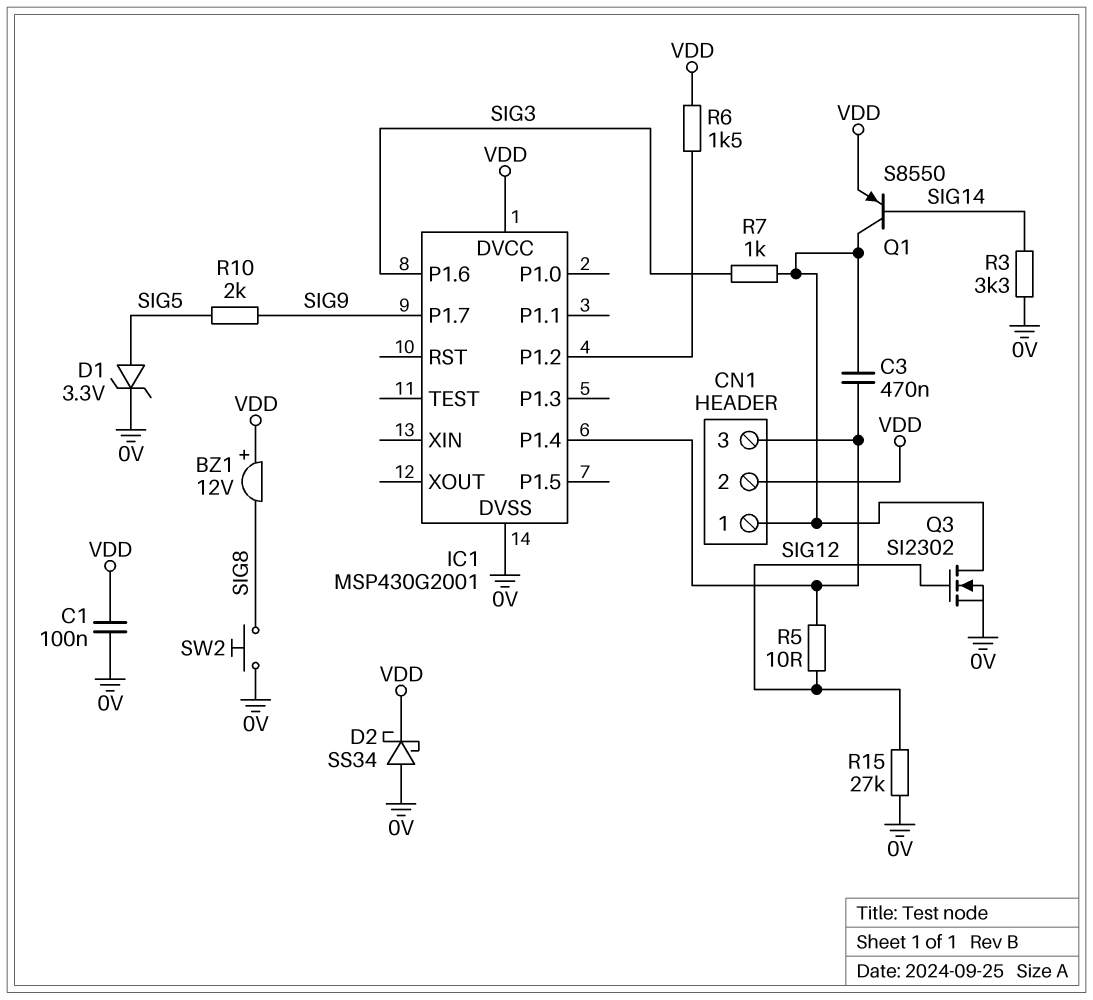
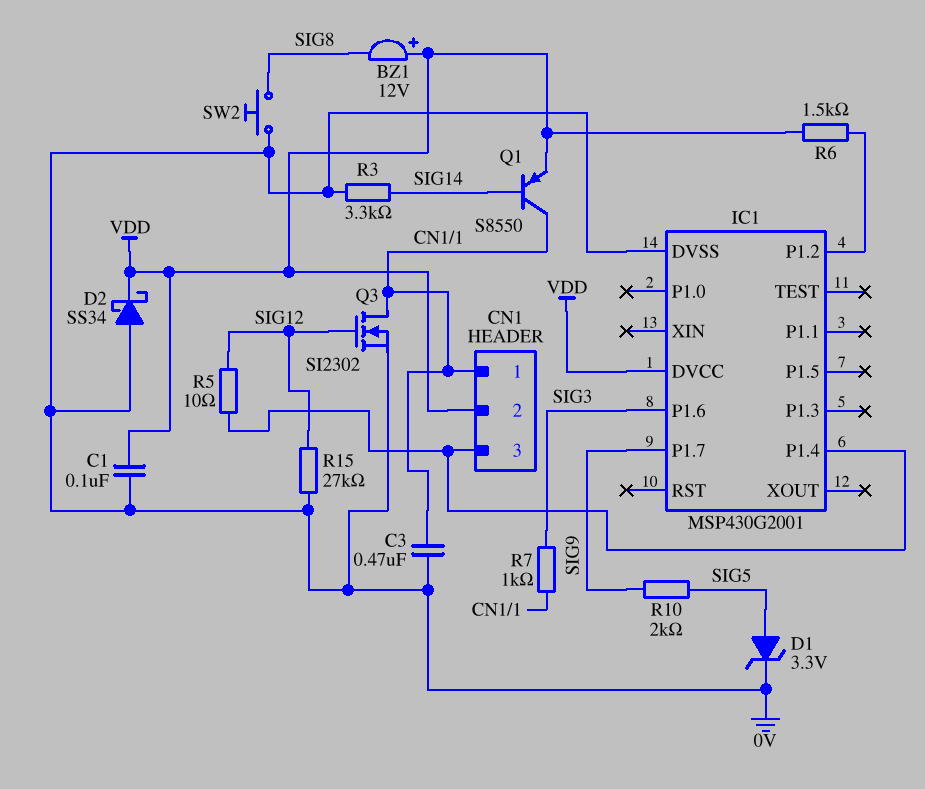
C3: 470nF (CN1/1, CN1/3) -> 470nF (0V, CN1/1)

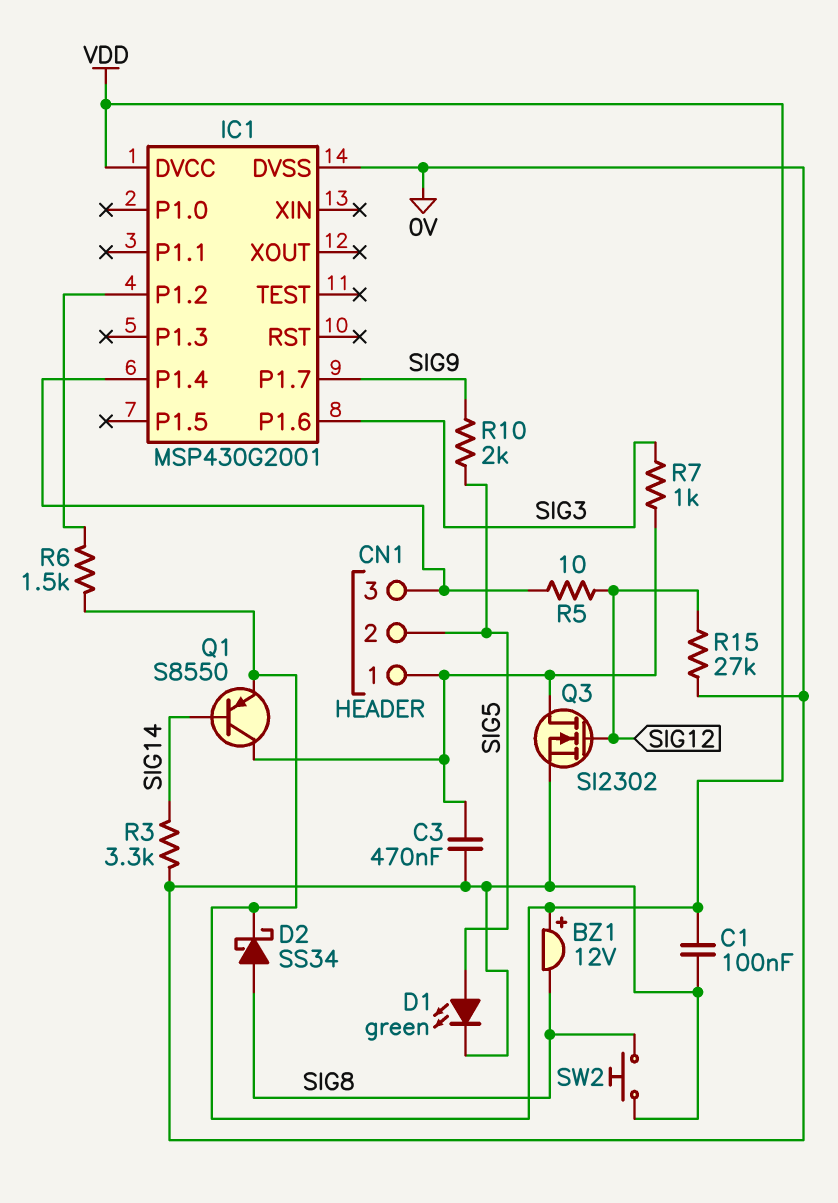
CN1 pin 2: VDD -> SIG5
D1: zener 3.3V (A SIG5, K 0V) -> LED green (A SIG5, K 0V)
D2: schottky SS34 (A 0V, K VDD) -> schottky SS34 (A SIG8, K VDD)

